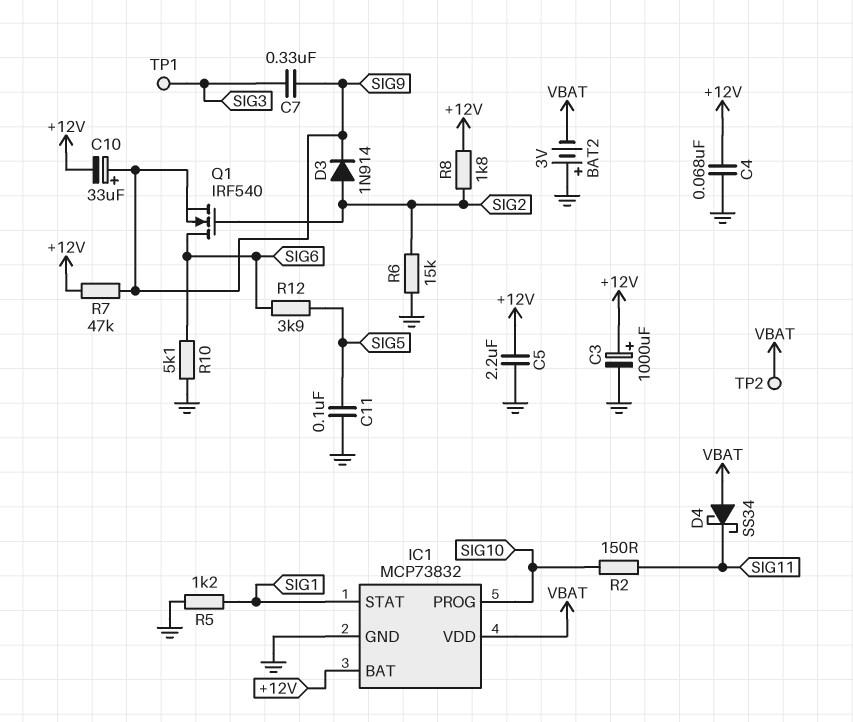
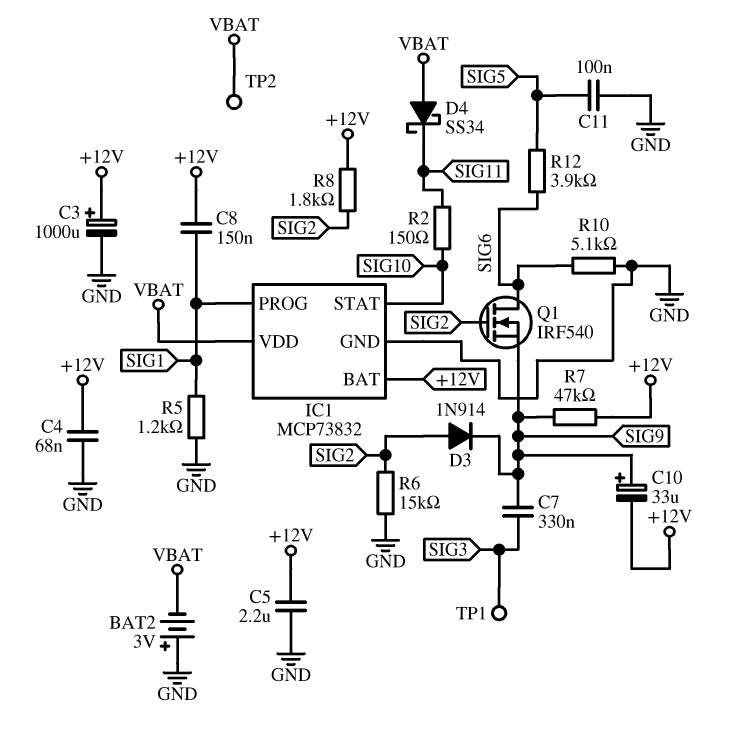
C8: none -> 150nF (+12V, SIG1)
IC1 pin PROG: SIG10 -> SIG1
IC1 pin STAT: SIG1 -> SIG10

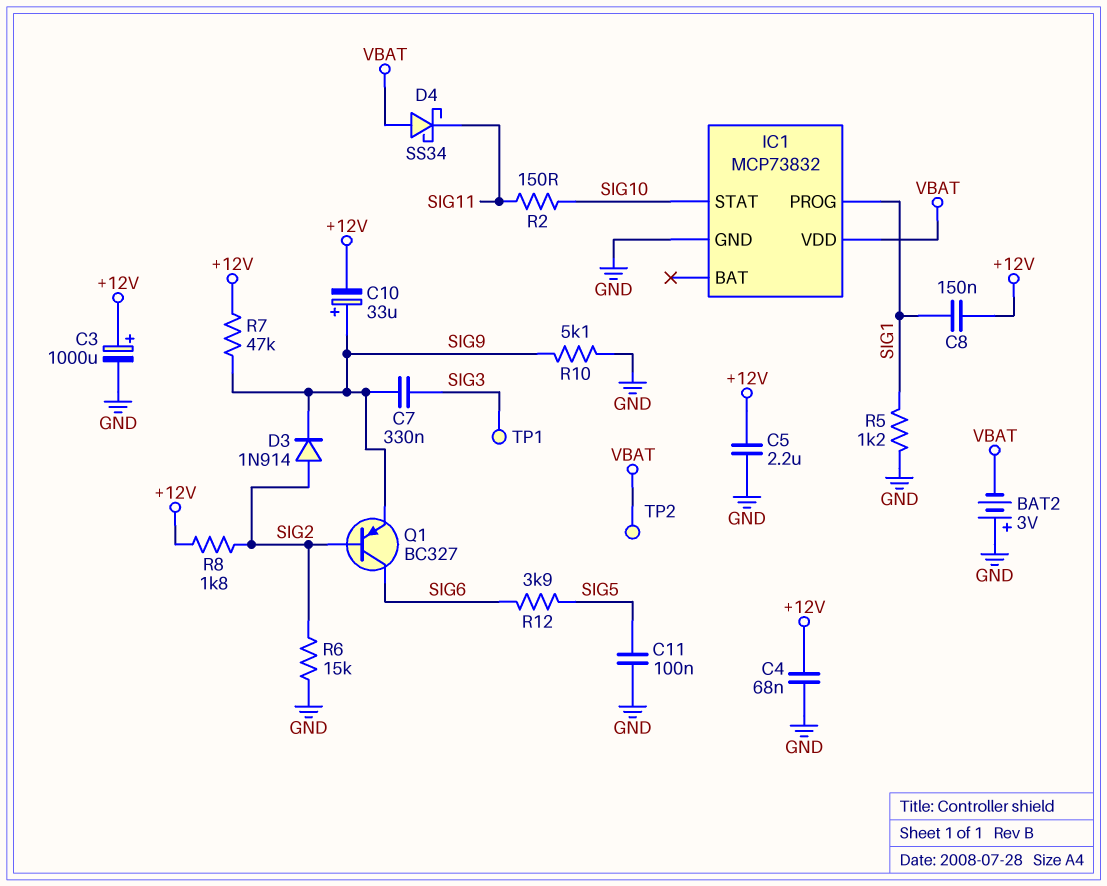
IC1 pin BAT: +12V -> none
Q1: NMOS IRF540 (G SIG2, D SIG6, S SIG9) -> PNP BC327 (B SIG2, C SIG6, E SIG9)
R10: 5.1k (GND, SIG6) -> 5.1k (GND, SIG9)

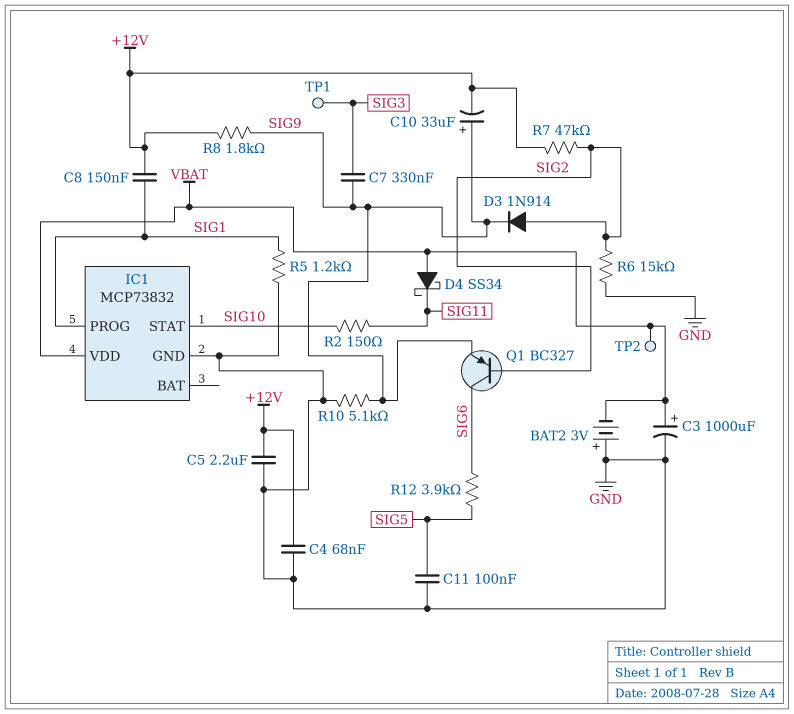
C3: 1000uF (plus +12V, minus GND) -> 1000uF (plus VBAT, minus GND)
R7: 47k (+12V, SIG9) -> 47k (+12V, SIG2)
R8: 1.8k (+12V, SIG2) -> 1.8k (+12V, SIG9)

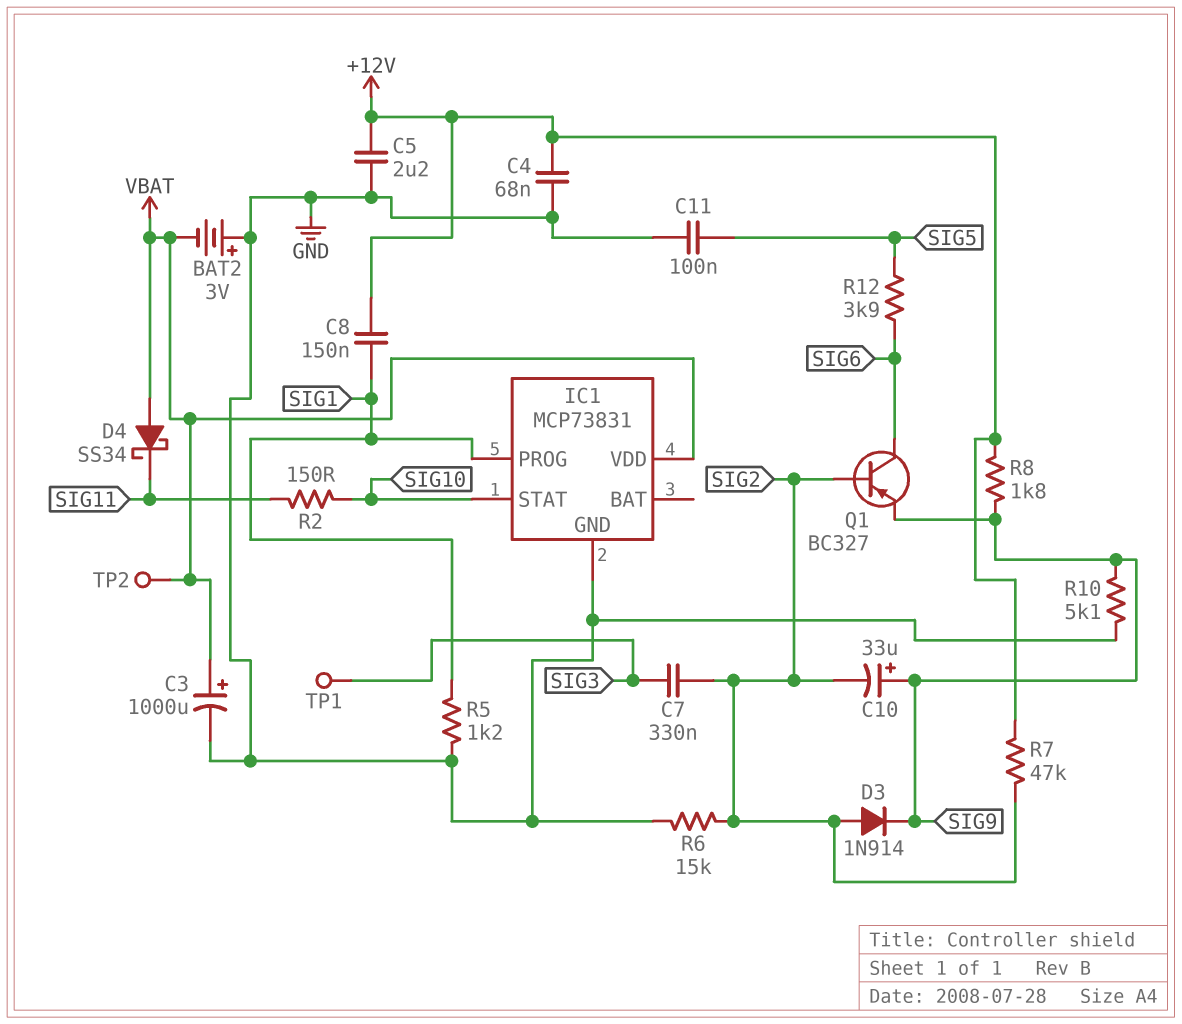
C7: 330nF (SIG3, SIG9) -> 330nF (SIG2, SIG3)
C10: 33uF (plus SIG9, minus +12V) -> 33uF (plus SIG9, minus SIG2)
IC1: MCP73832 -> MCP73831

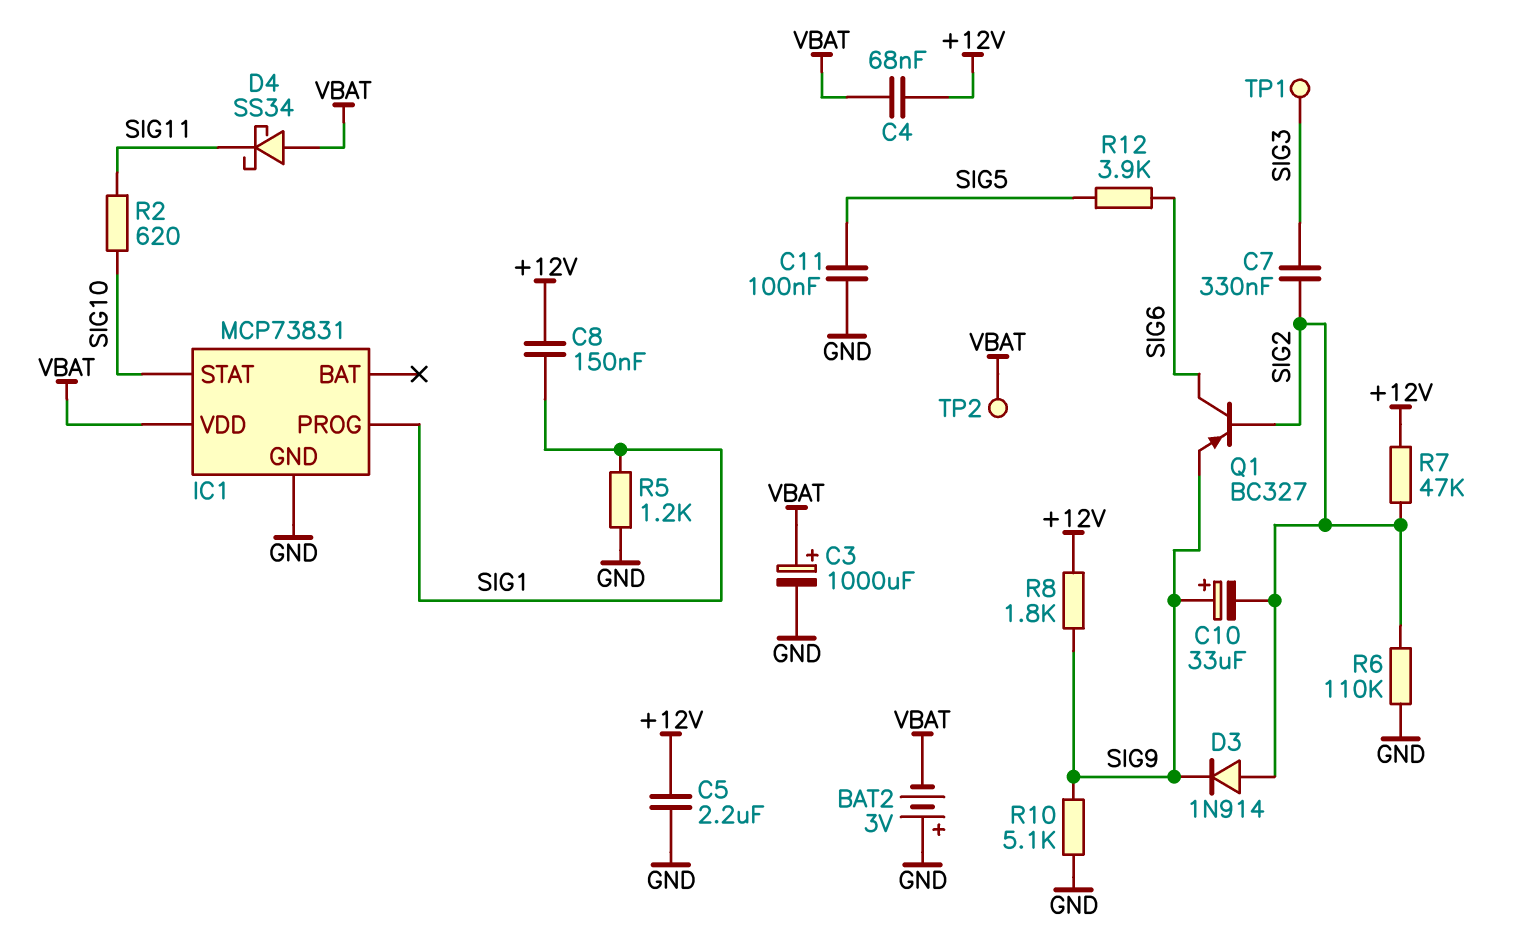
C4: 68nF (+12V, GND) -> 68nF (+12V, VBAT)
R2: 150 (SIG10, SIG11) -> 620 (SIG10, SIG11)
R6: 15k (GND, SIG2) -> 110k (GND, SIG2)

